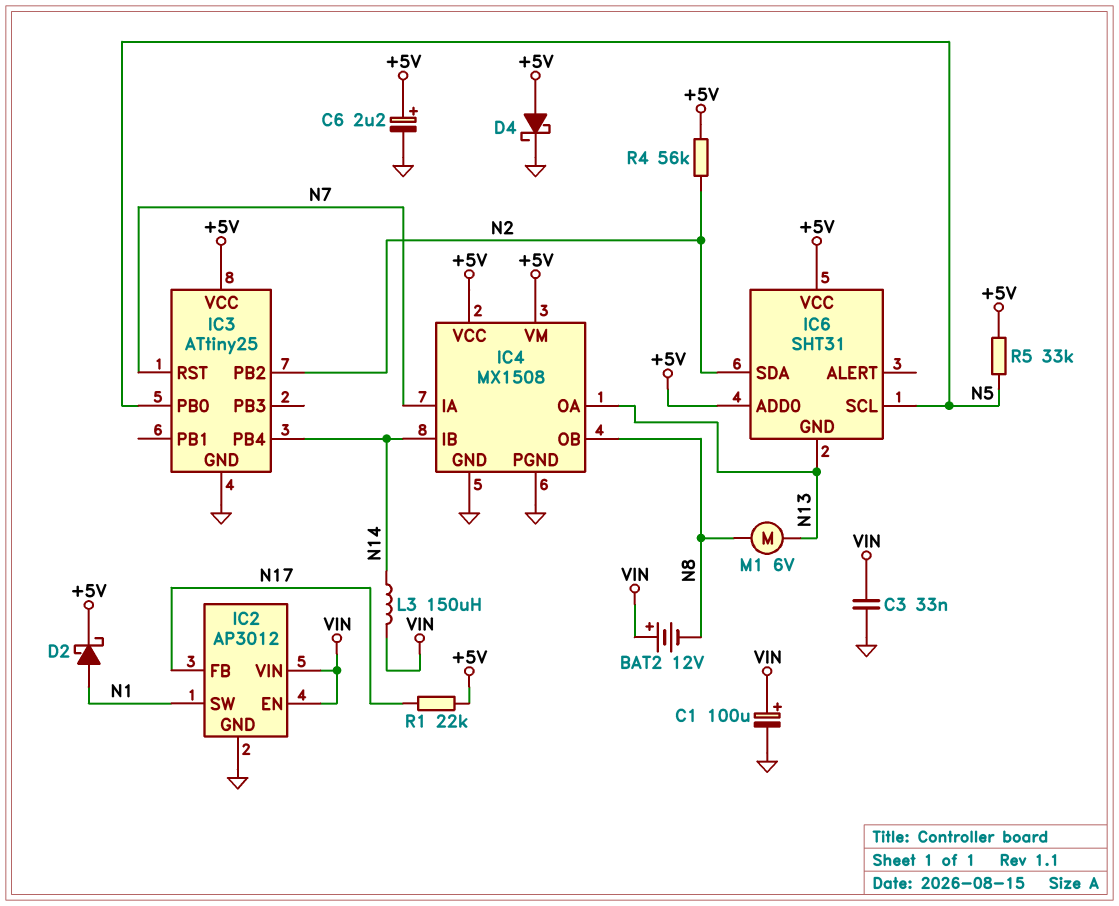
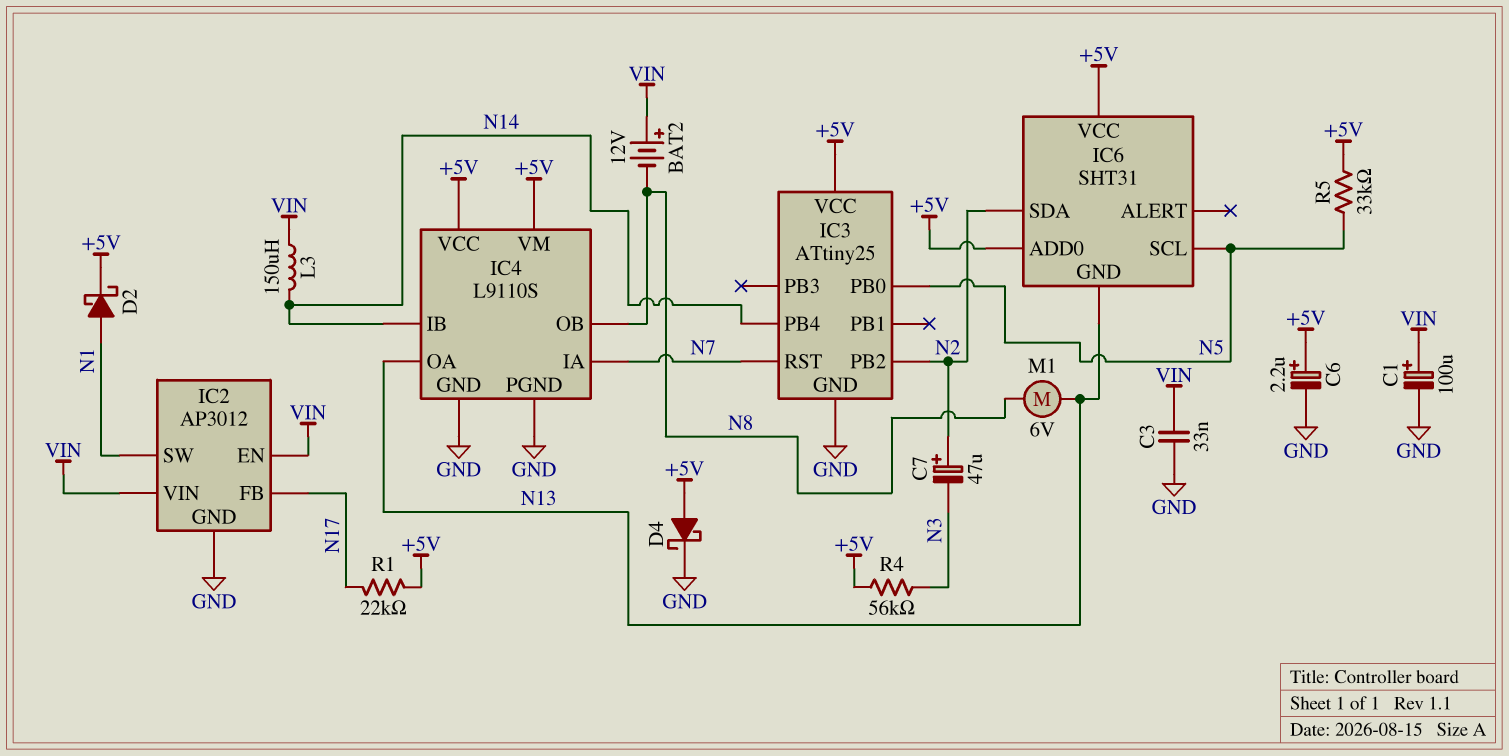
C7: none -> 47uF (plus N2, minus N3)
IC4: MX1508 -> L9110S
R4: 56k (+5V, N2) -> 56k (+5V, N3)

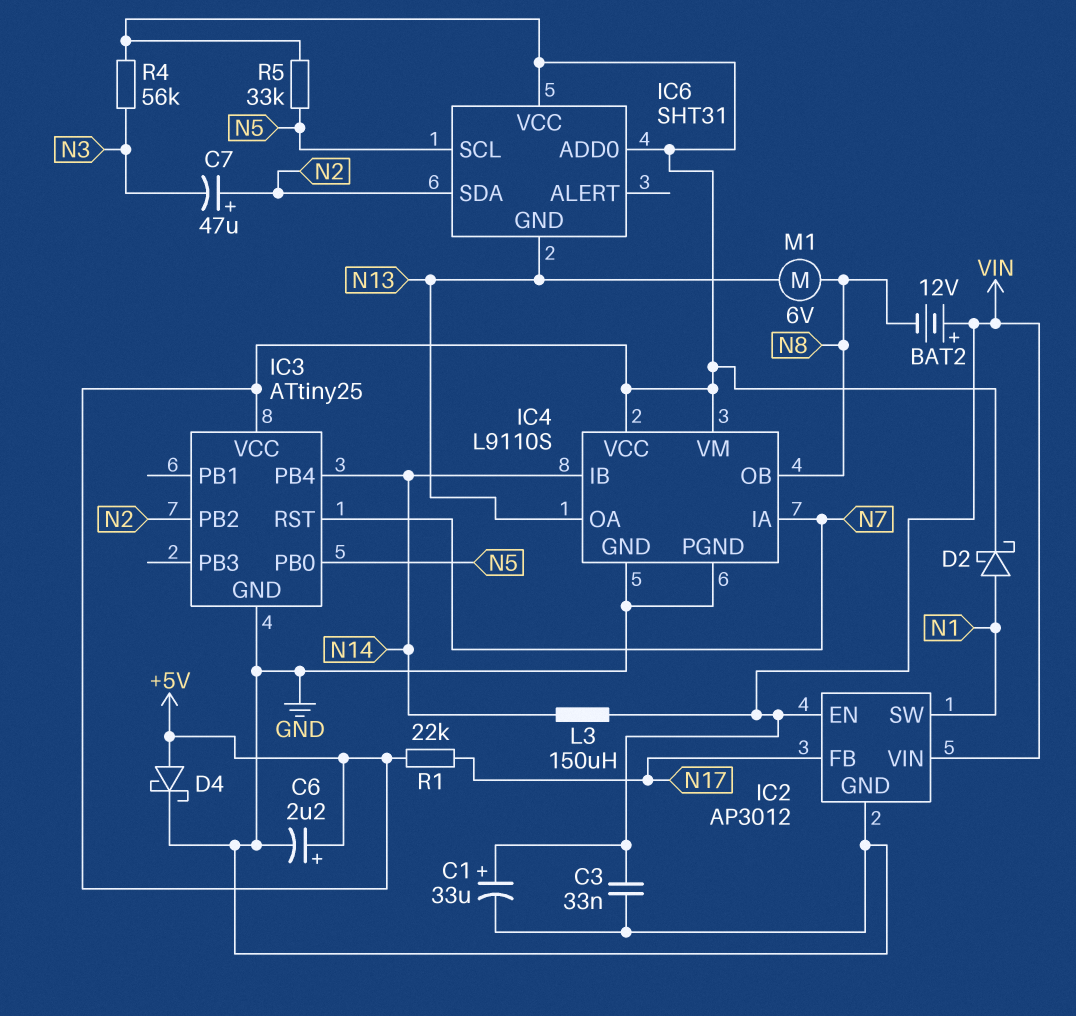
C1: 100uF (plus VIN, minus GND) -> 33uF (plus VIN, minus GND)

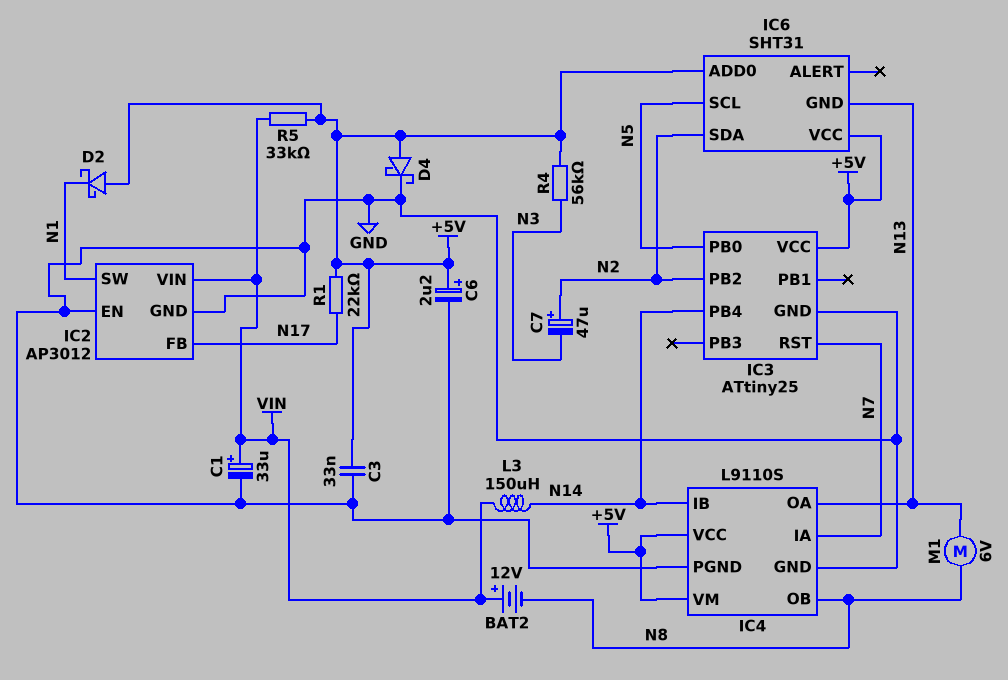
C3: 33nF (GND, VIN) -> 33nF (+5V, GND)
D2: schottky (A N1, K +5V) -> schottky (A +5V, K N1)
IC2 pin EN: VIN -> GND
R5: 33k (+5V, N5) -> 33k (+5V, VIN)

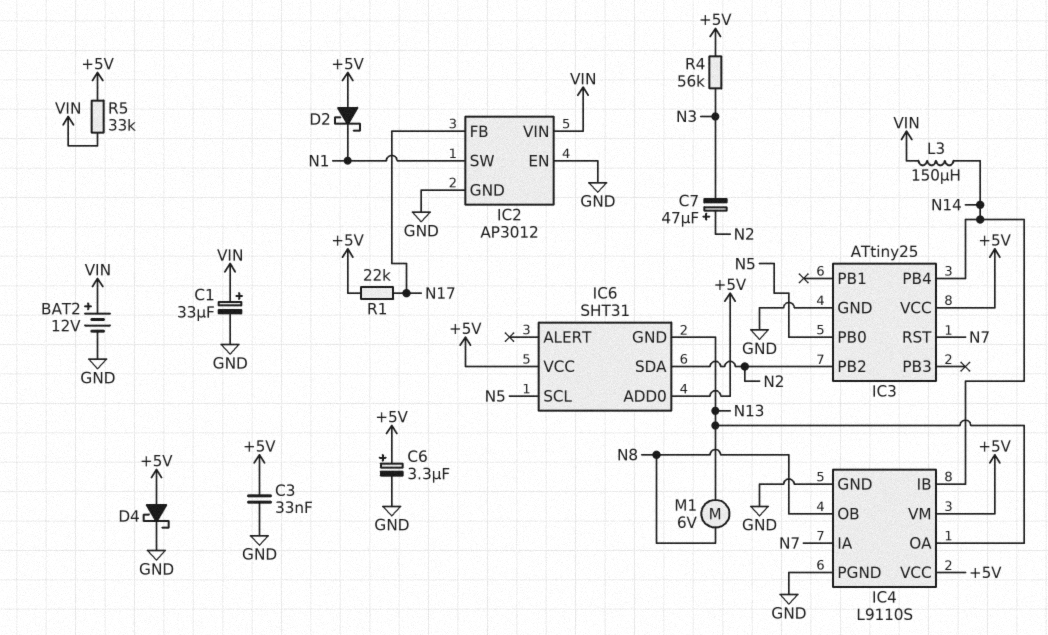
BAT2: 12V (plus VIN, minus N8) -> 12V (plus VIN, minus GND)
C6: 2.2uF (plus +5V, minus GND) -> 3.3uF (plus +5V, minus GND)

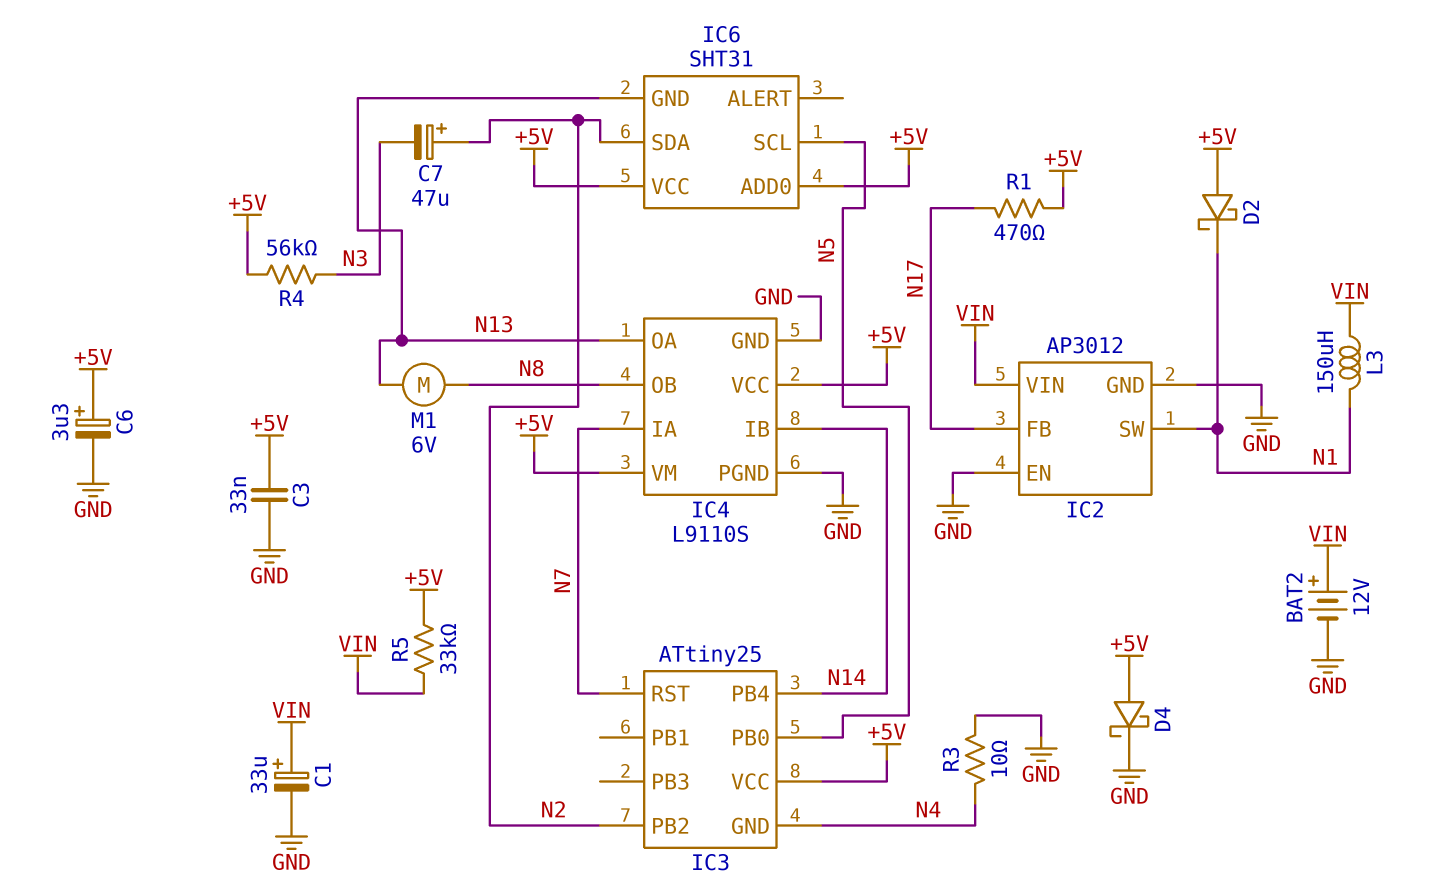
IC3 pin GND: GND -> N4
L3: 150uH (N14, VIN) -> 150uH (N1, VIN)
R1: 22k (+5V, N17) -> 470 (+5V, N17)
R3: none -> 10 (GND, N4)

